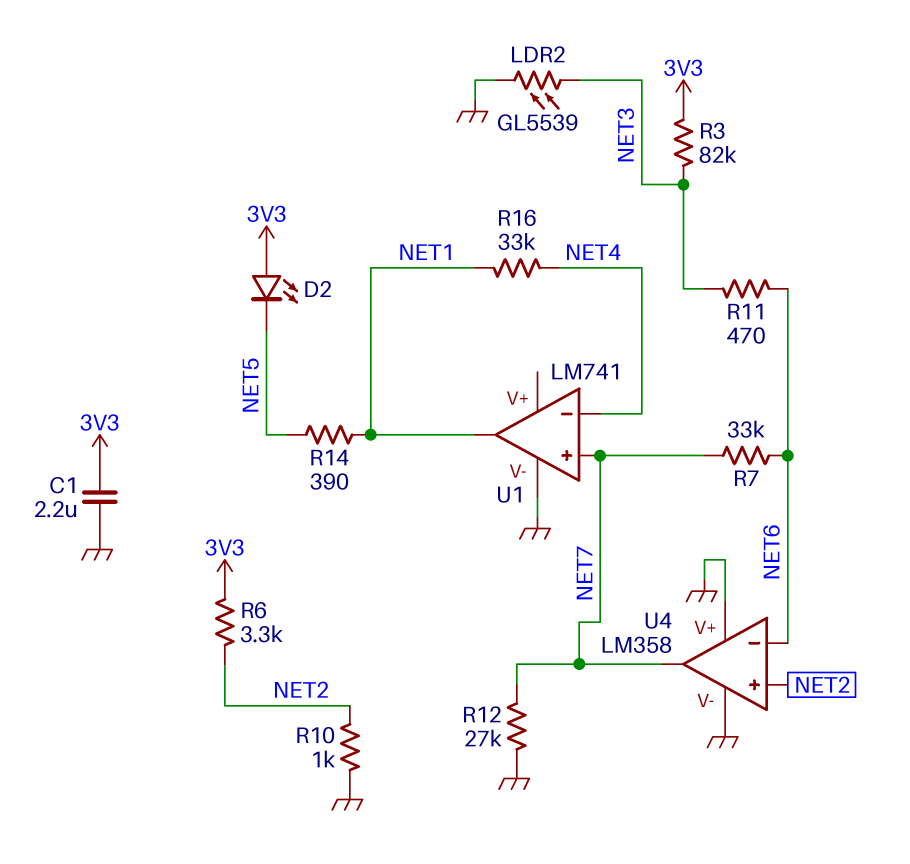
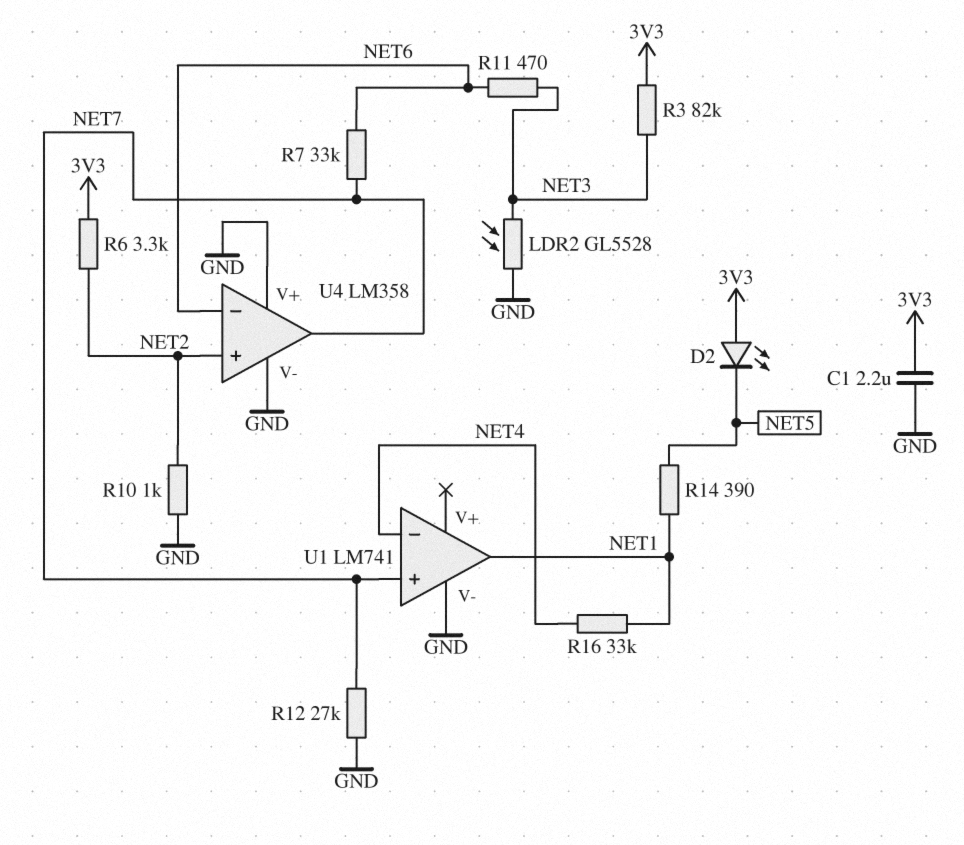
LDR2: GL5539 (GND, NET3) -> GL5528 (GND, NET3)

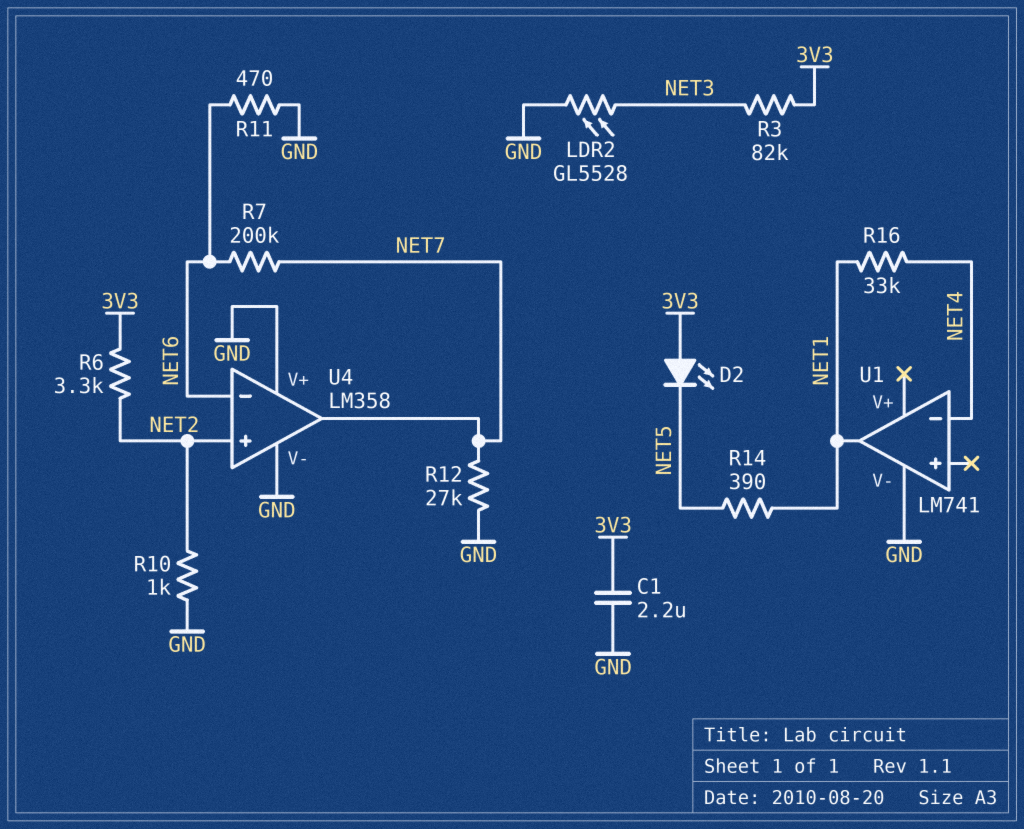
R7: 33k (NET6, NET7) -> 200k (NET6, NET7)
R11: 470 (NET3, NET6) -> 470 (GND, NET6)
U1 pin in+: NET7 -> none

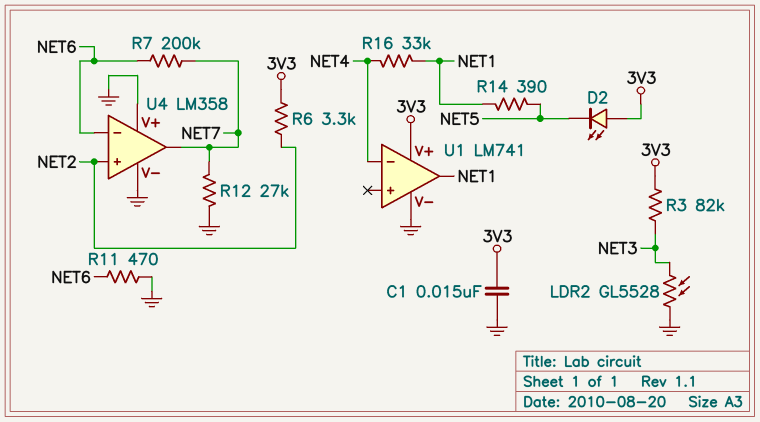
C1: 2.2uF (3V3, GND) -> 15nF (3V3, GND)
R10: 1k (GND, NET2) -> none
U1 pin V+: none -> 3V3

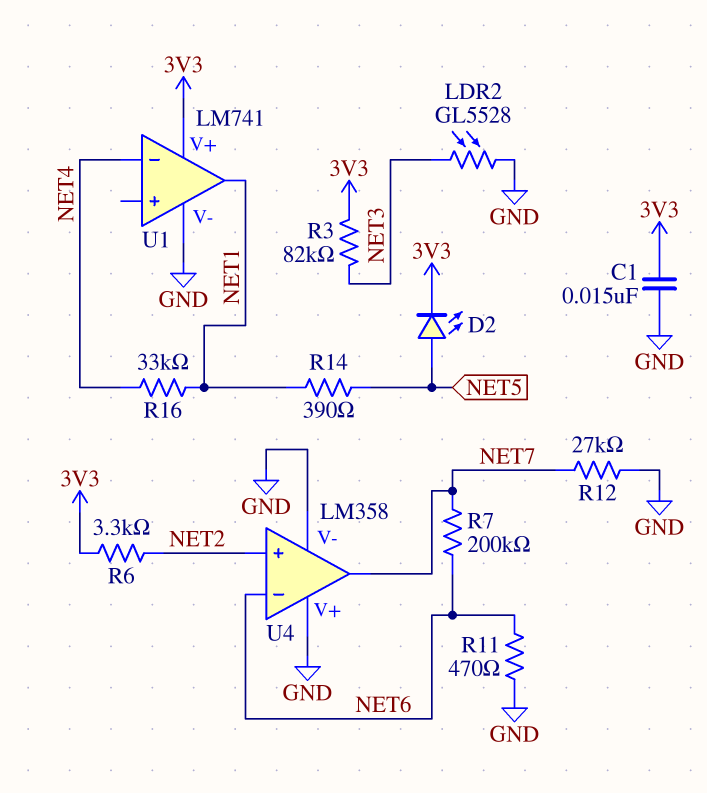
D2: LED (A 3V3, K NET5) -> LED (A NET5, K 3V3)

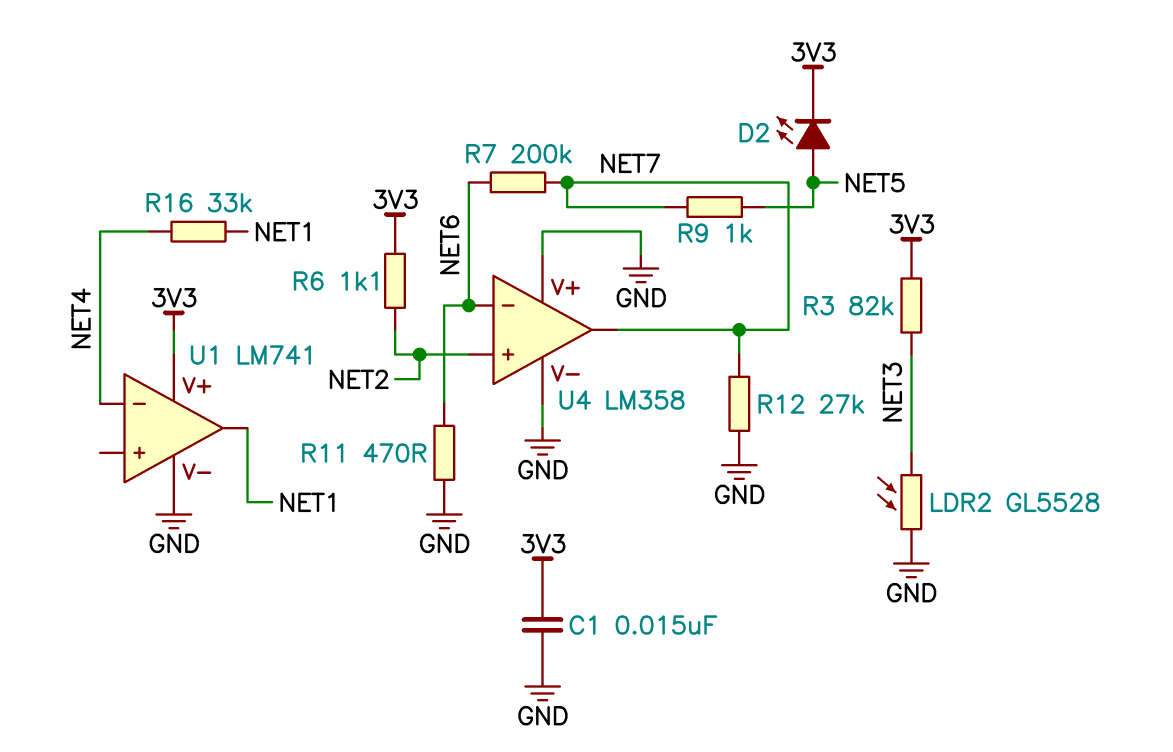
R6: 3.3k (3V3, NET2) -> 1.1k (3V3, NET2)
R9: none -> 1k (NET5, NET7)
R14: 390 (NET1, NET5) -> none

